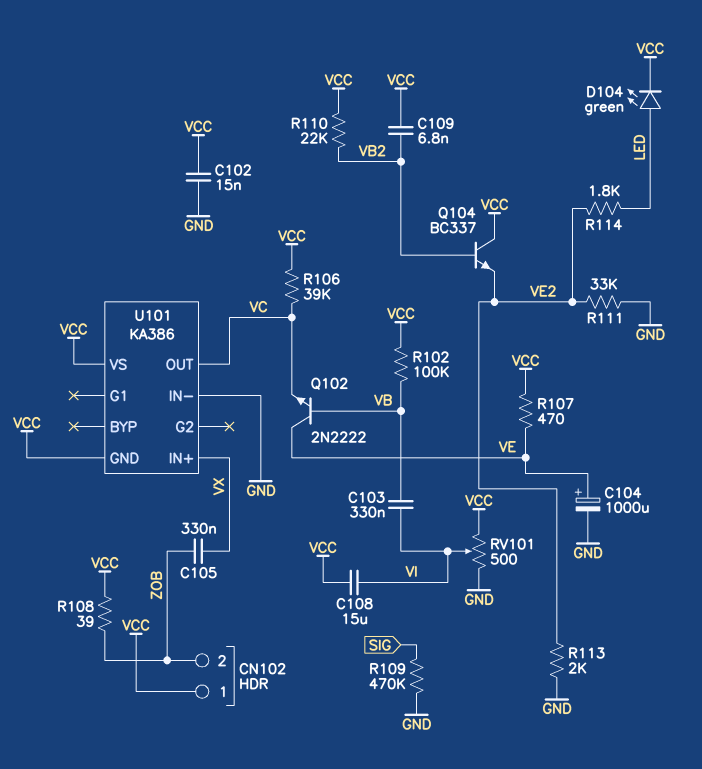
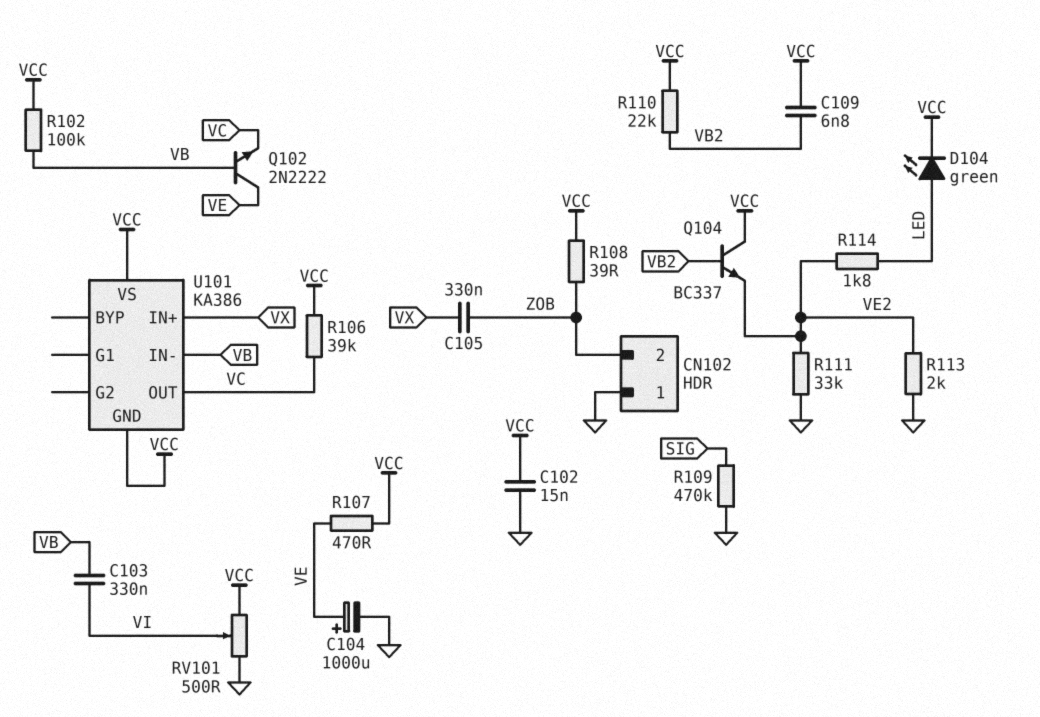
C108: 15uF (VCC, VI) -> none
CN102 pin 1: VCC -> GND
U101 pin IN-: GND -> VB

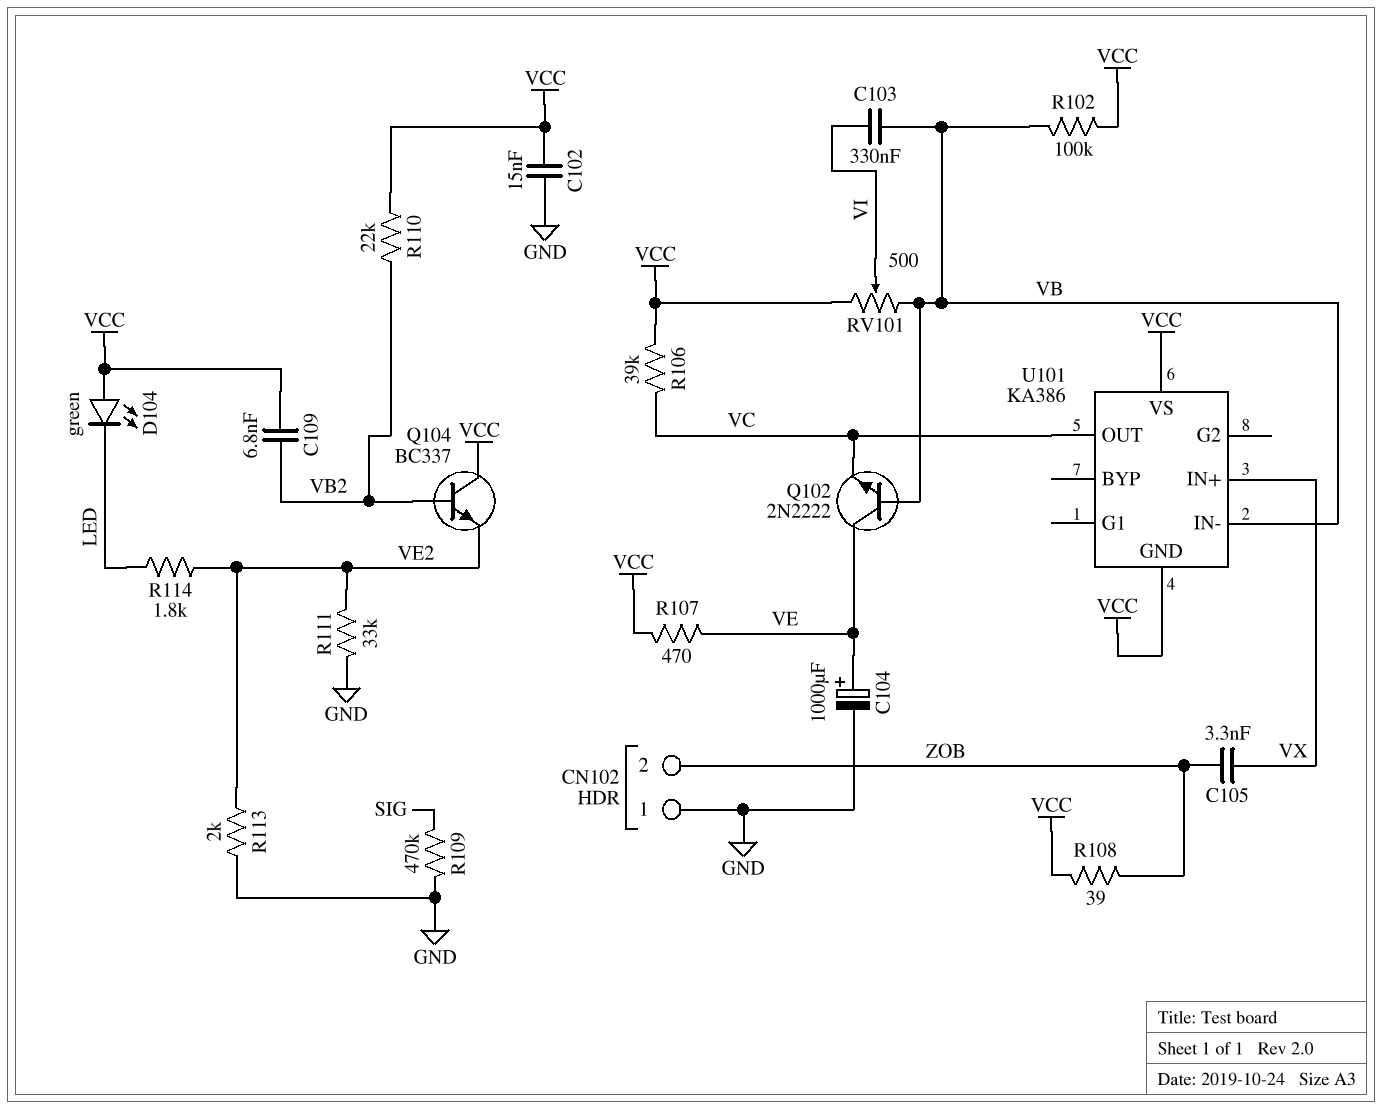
C105: 330nF (VX, ZOB) -> 3.3nF (VX, ZOB)
D104: LED green (A LED, K VCC) -> LED green (A VCC, K LED)
RV101: 500 (GND, VCC, wiper VI) -> 500 (VB, VCC, wiper VI)

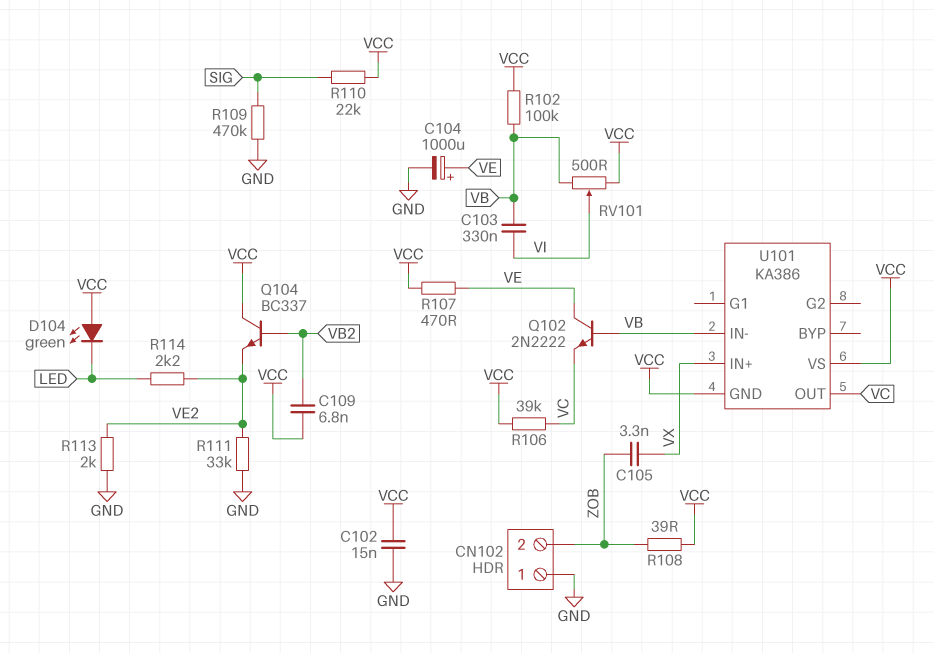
R110: 22k (VB2, VCC) -> 22k (SIG, VCC)
R114: 1.8k (LED, VE2) -> 2.2k (LED, VE2)

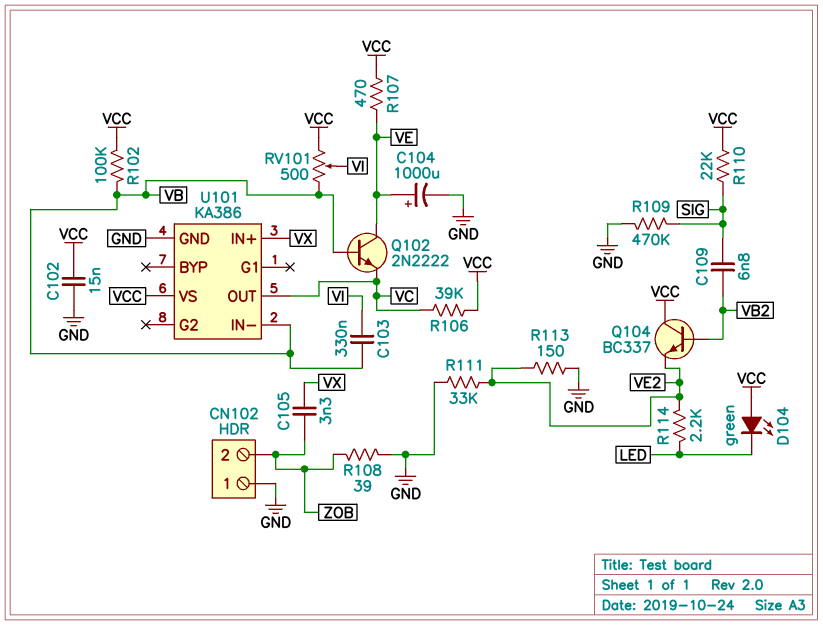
C109: 6.8nF (VB2, VCC) -> 6.8nF (SIG, VB2)
R108: 39 (VCC, ZOB) -> 39 (GND, ZOB)
R113: 2k (GND, VE2) -> 150 (GND, VE2)
U101 pin GND: VCC -> GND

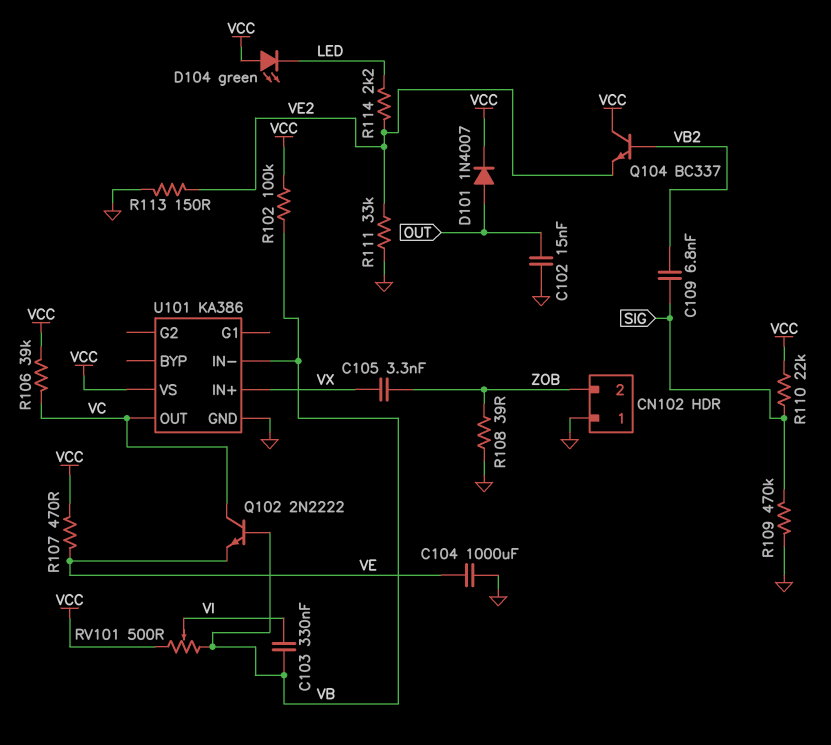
C102: 15nF (GND, VCC) -> 15nF (GND, OUT)
C104: 1000uF (plus VE, minus GND) -> 1000uF (GND, VE)
D101: none -> diode 1N4007 (A OUT, K VCC)
Q102: NPN 2N2222 (B VB, C VE, E VC) -> NPN 2N2222 (B VB, C VC, E VE)

